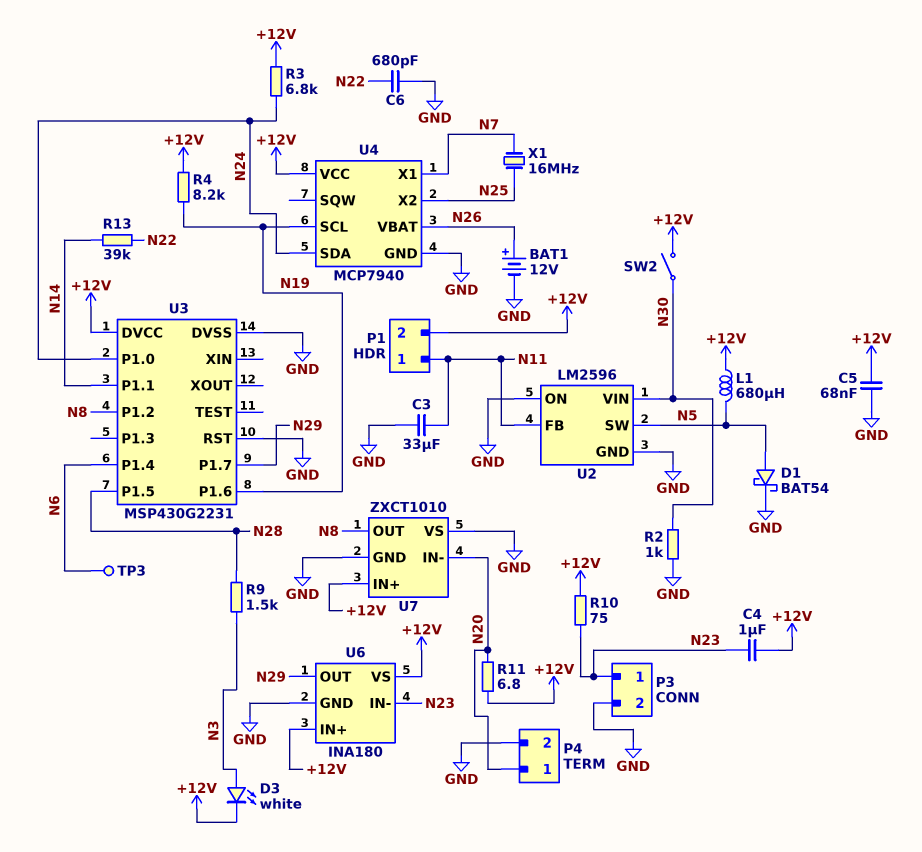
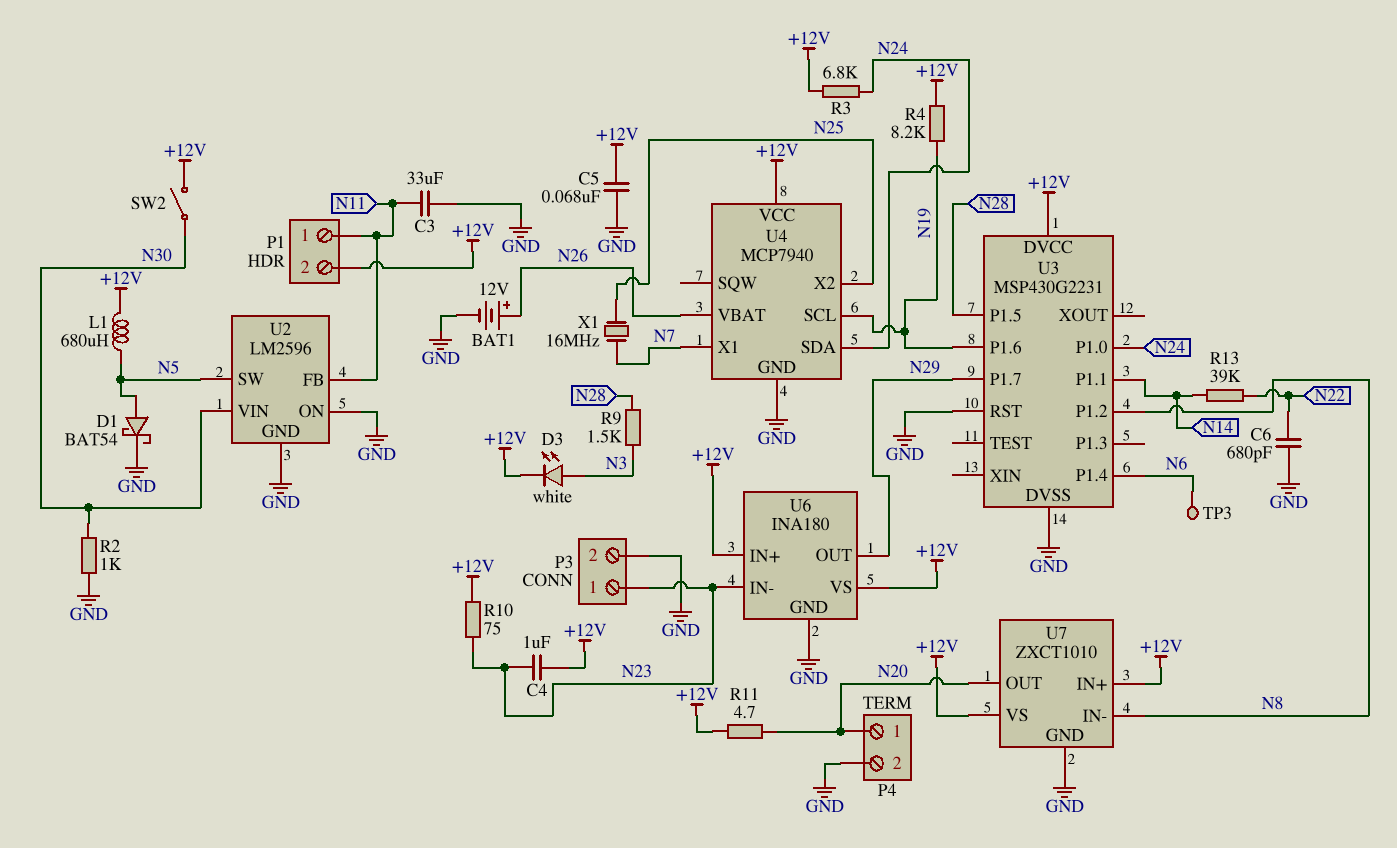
R11: 6.8 (+12V, N20) -> 4.7 (+12V, N20)
U7 pin IN-: N20 -> N8
U7 pin OUT: N8 -> N20
U7 pin VS: GND -> +12V

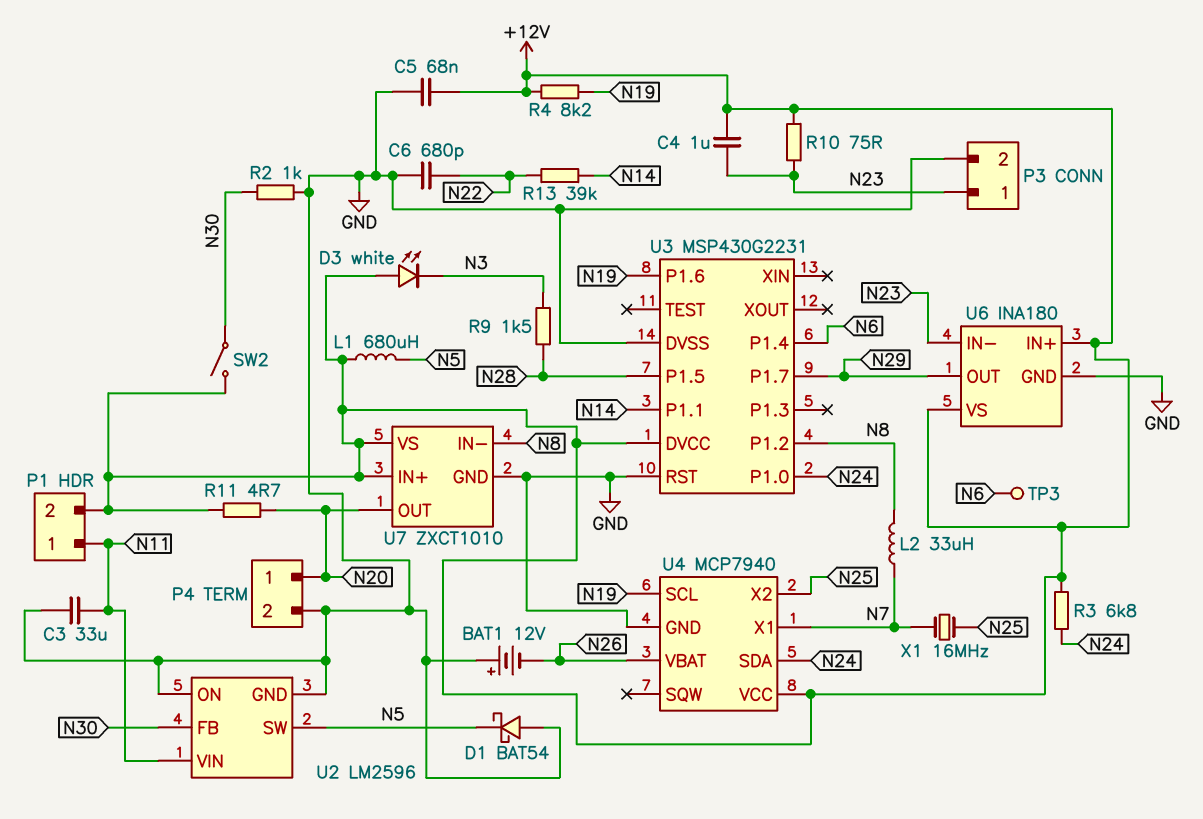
BAT1: 12V (plus N26, minus GND) -> 12V (plus GND, minus N26)
D1: schottky BAT54 (A N5, K GND) -> schottky BAT54 (A GND, K N5)
D3: LED white (A N3, K +12V) -> LED white (A +12V, K N3)
L2: none -> 33uH (N7, N8)
U2 pin FB: N11 -> N30
U2 pin VIN: N30 -> N11

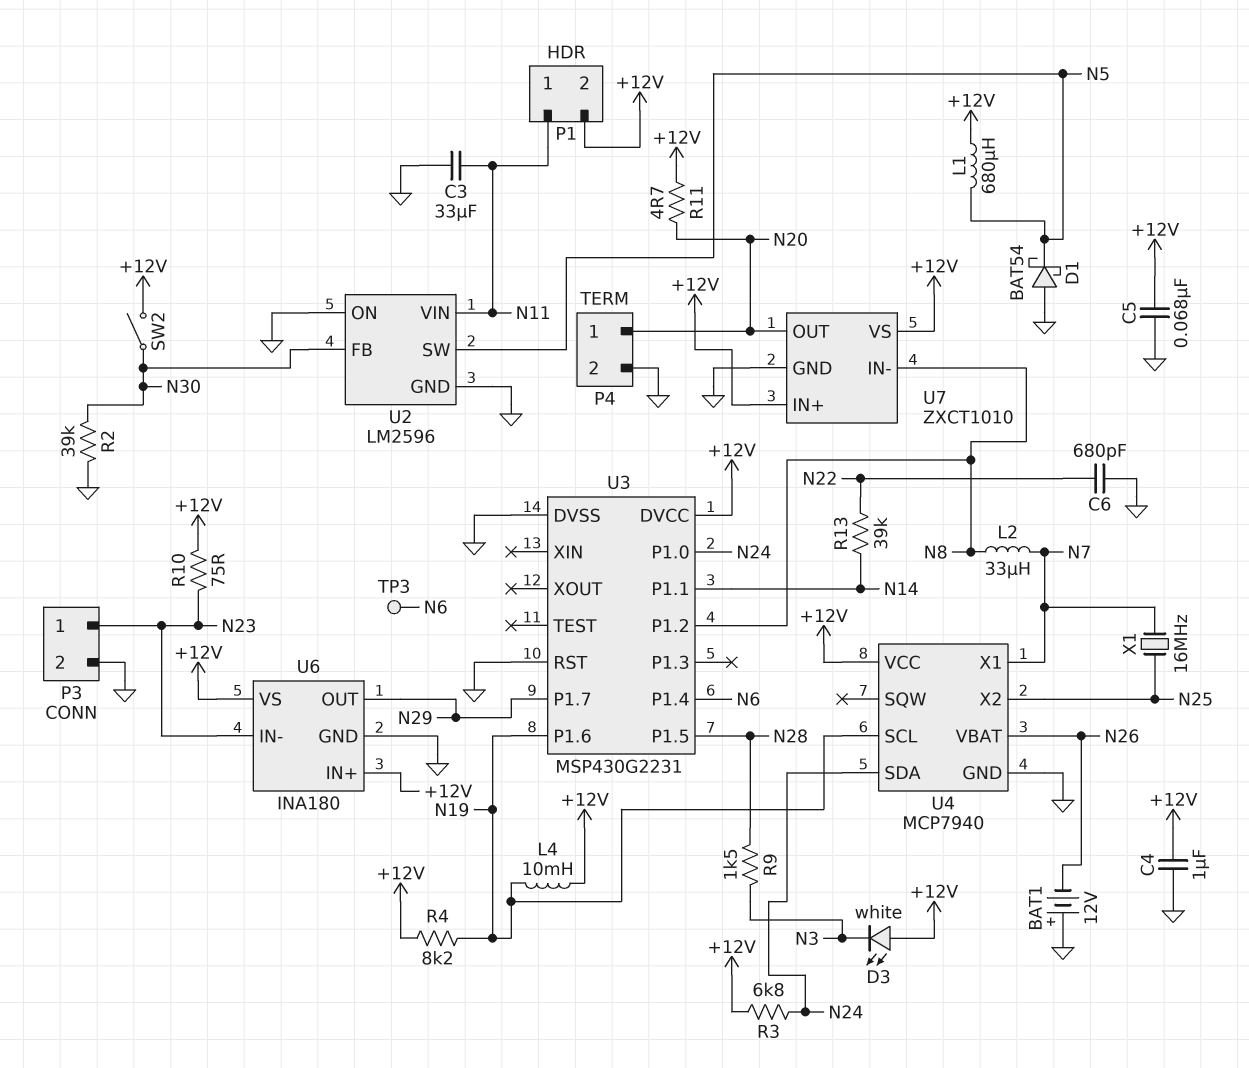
C4: 1uF (+12V, N23) -> 1uF (+12V, GND)
L4: none -> 10mH (+12V, N19)
R2: 1k (GND, N30) -> 39k (GND, N30)

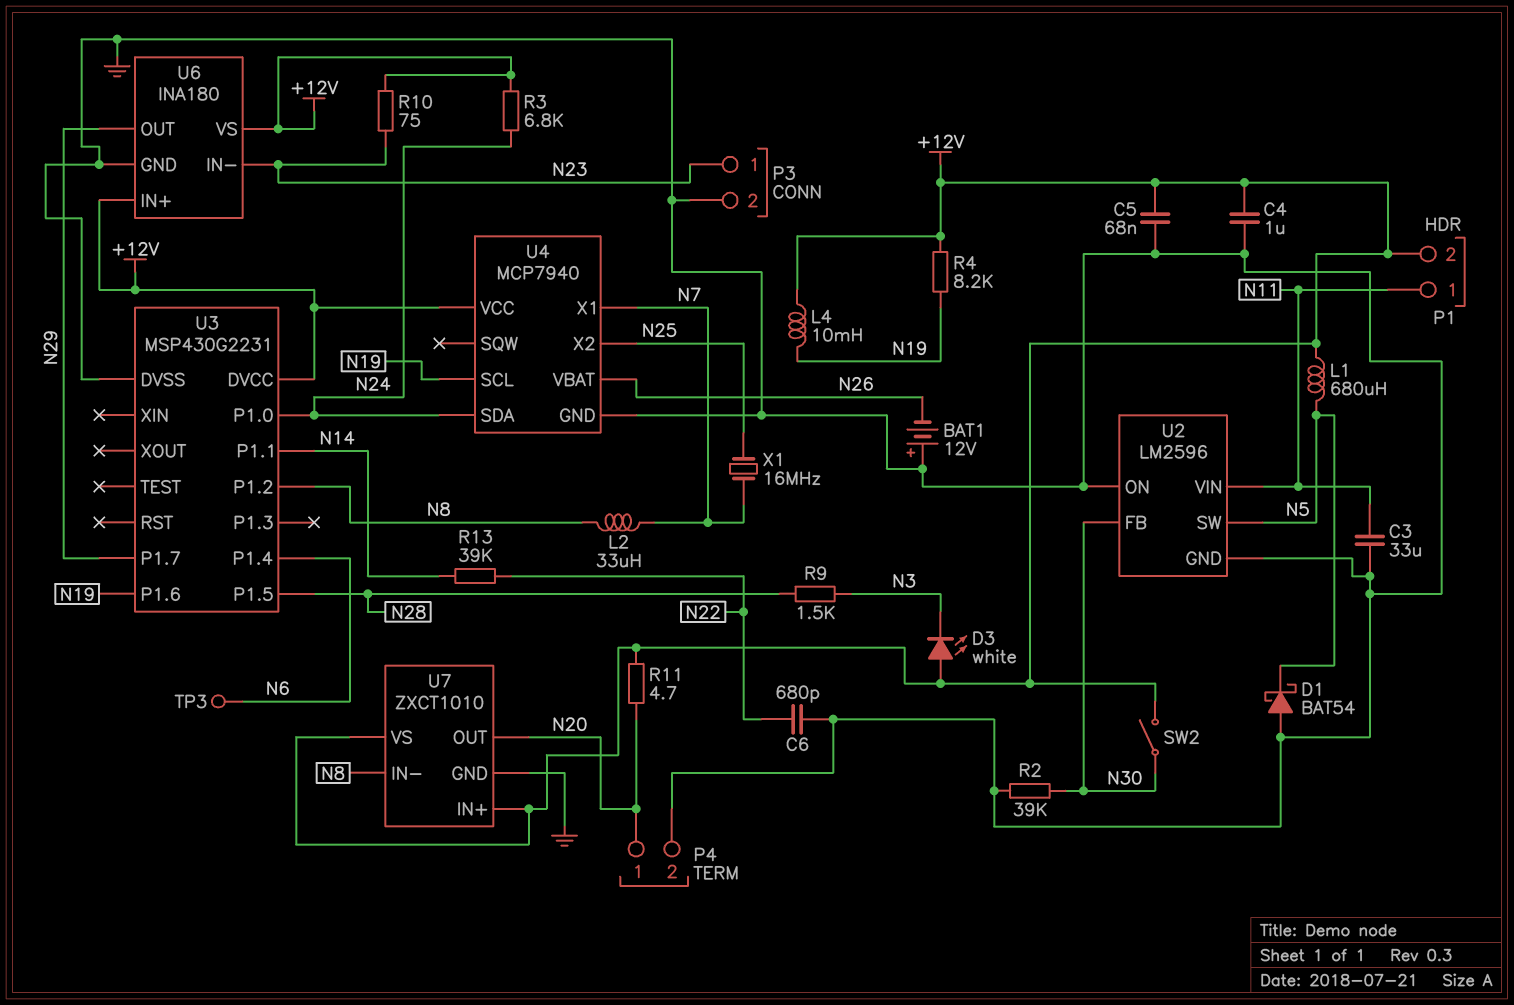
U3 pin RST: GND -> none

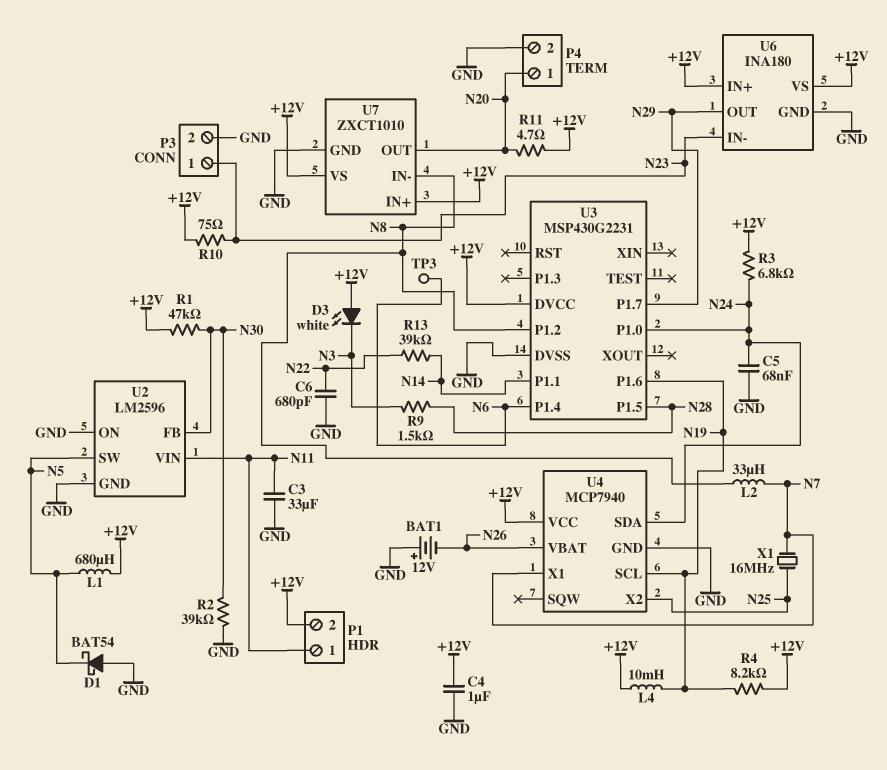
C5: 68nF (+12V, GND) -> 68nF (GND, N24)
R1: none -> 47k (+12V, N30)
SW2: switch (+12V, N30) -> none

